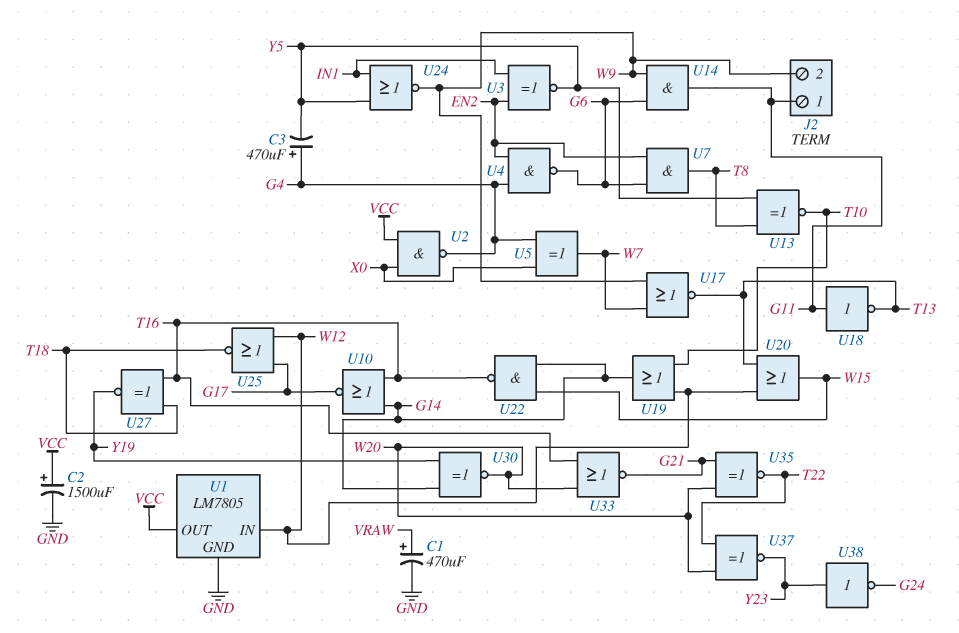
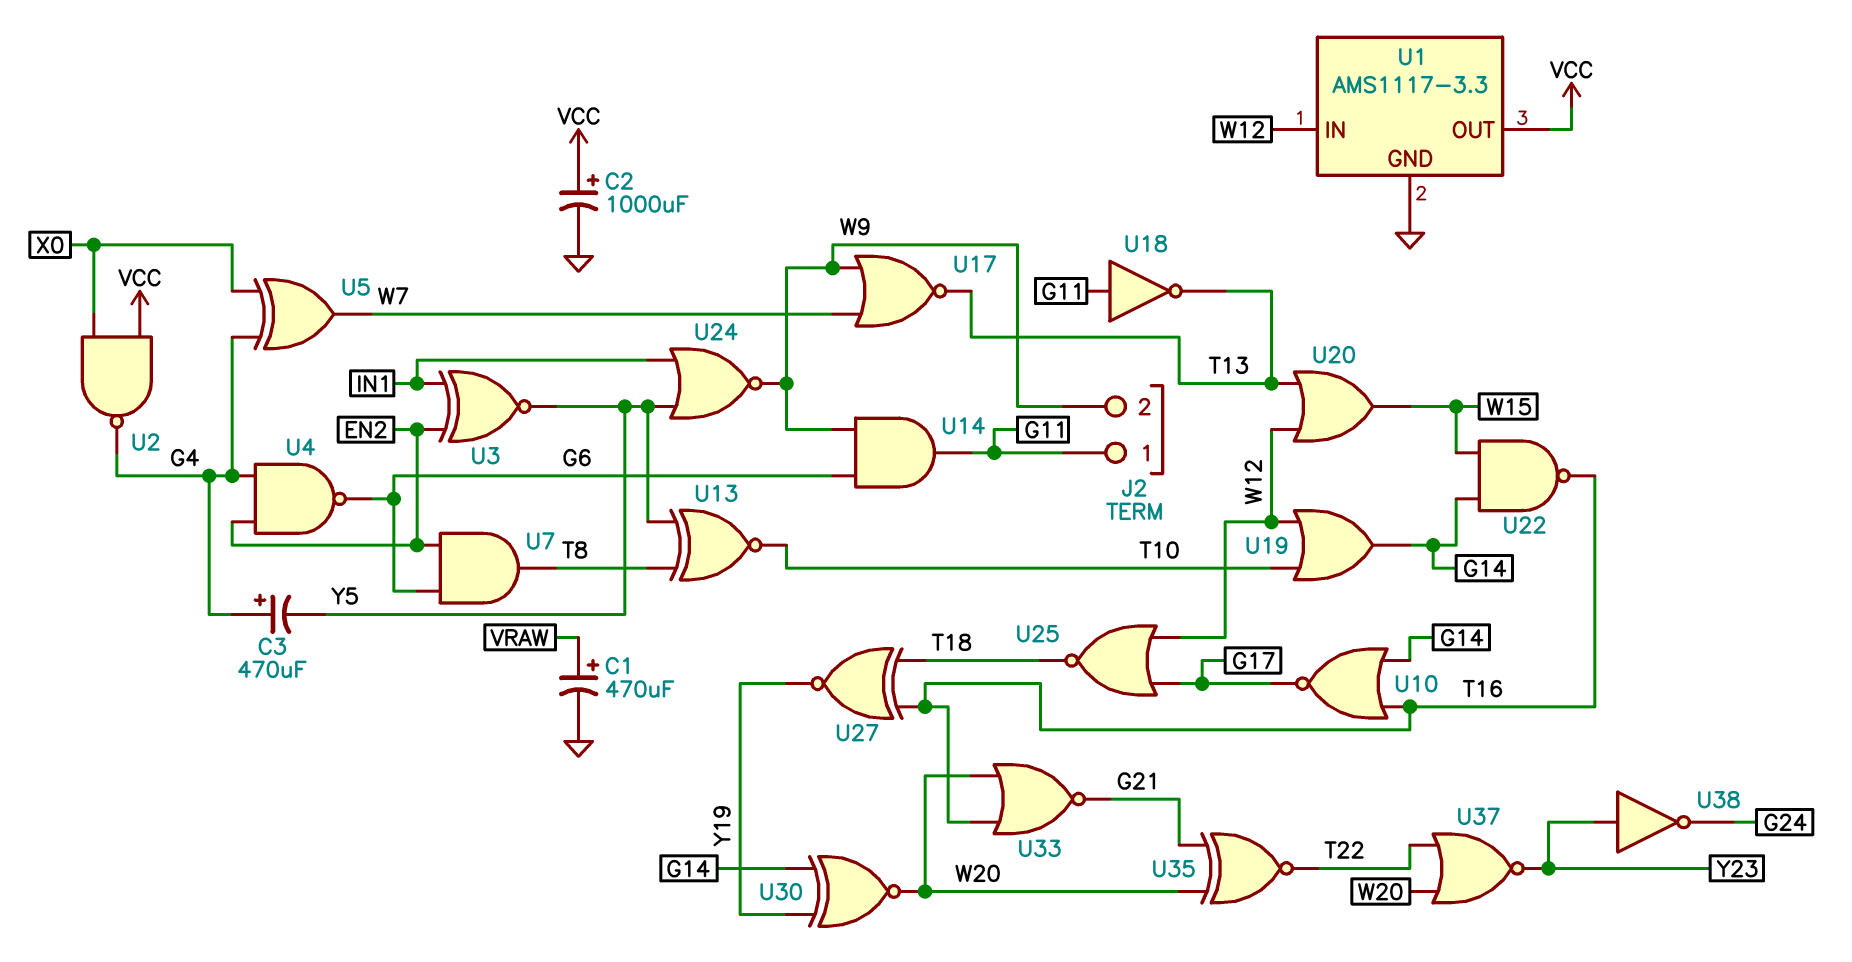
C2: 1500uF (plus VCC, minus GND) -> 1000uF (plus VCC, minus GND)
U1: LM7805 -> AMS1117-3.3
U37: XNOR (in T22, in W20, out Y23) -> NOR (in T22, in W20, out Y23)

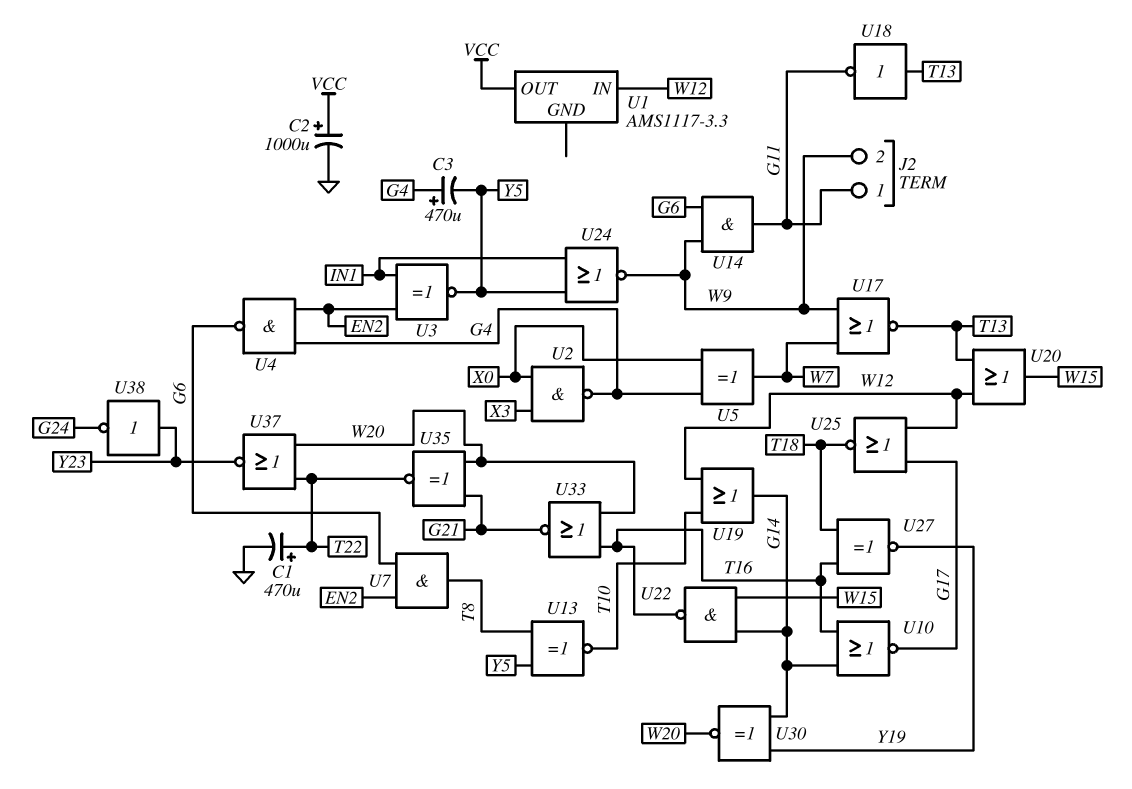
C1: 470uF (plus VRAW, minus GND) -> 470uF (plus T22, minus GND)
U1 pin GND: GND -> none
U2: NAND (in VCC, in X0, out G4) -> NAND (in X0, in X3, out G4)
U18: NOT (in G11, out T13) -> NOT (in T13, out G11)

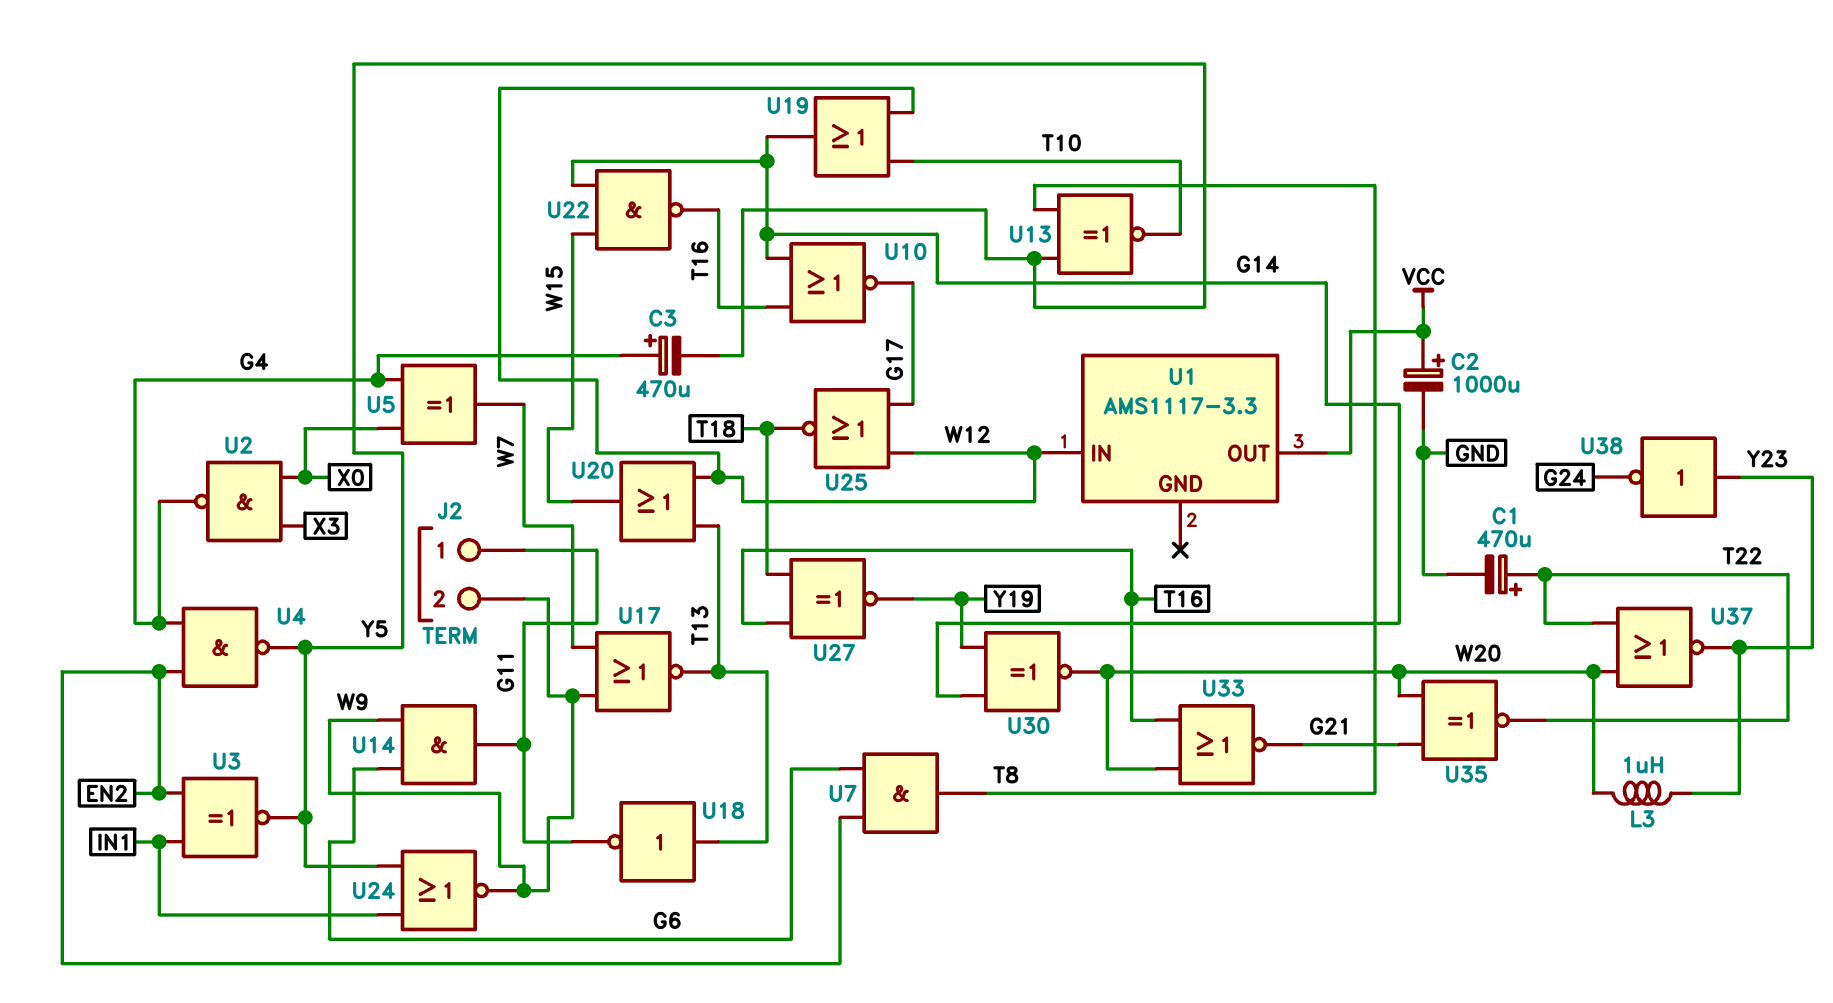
L3: none -> 1uH (W20, Y23)
U4: NAND (in EN2, in G4, out G6) -> NAND (in EN2, in G4, out Y5)

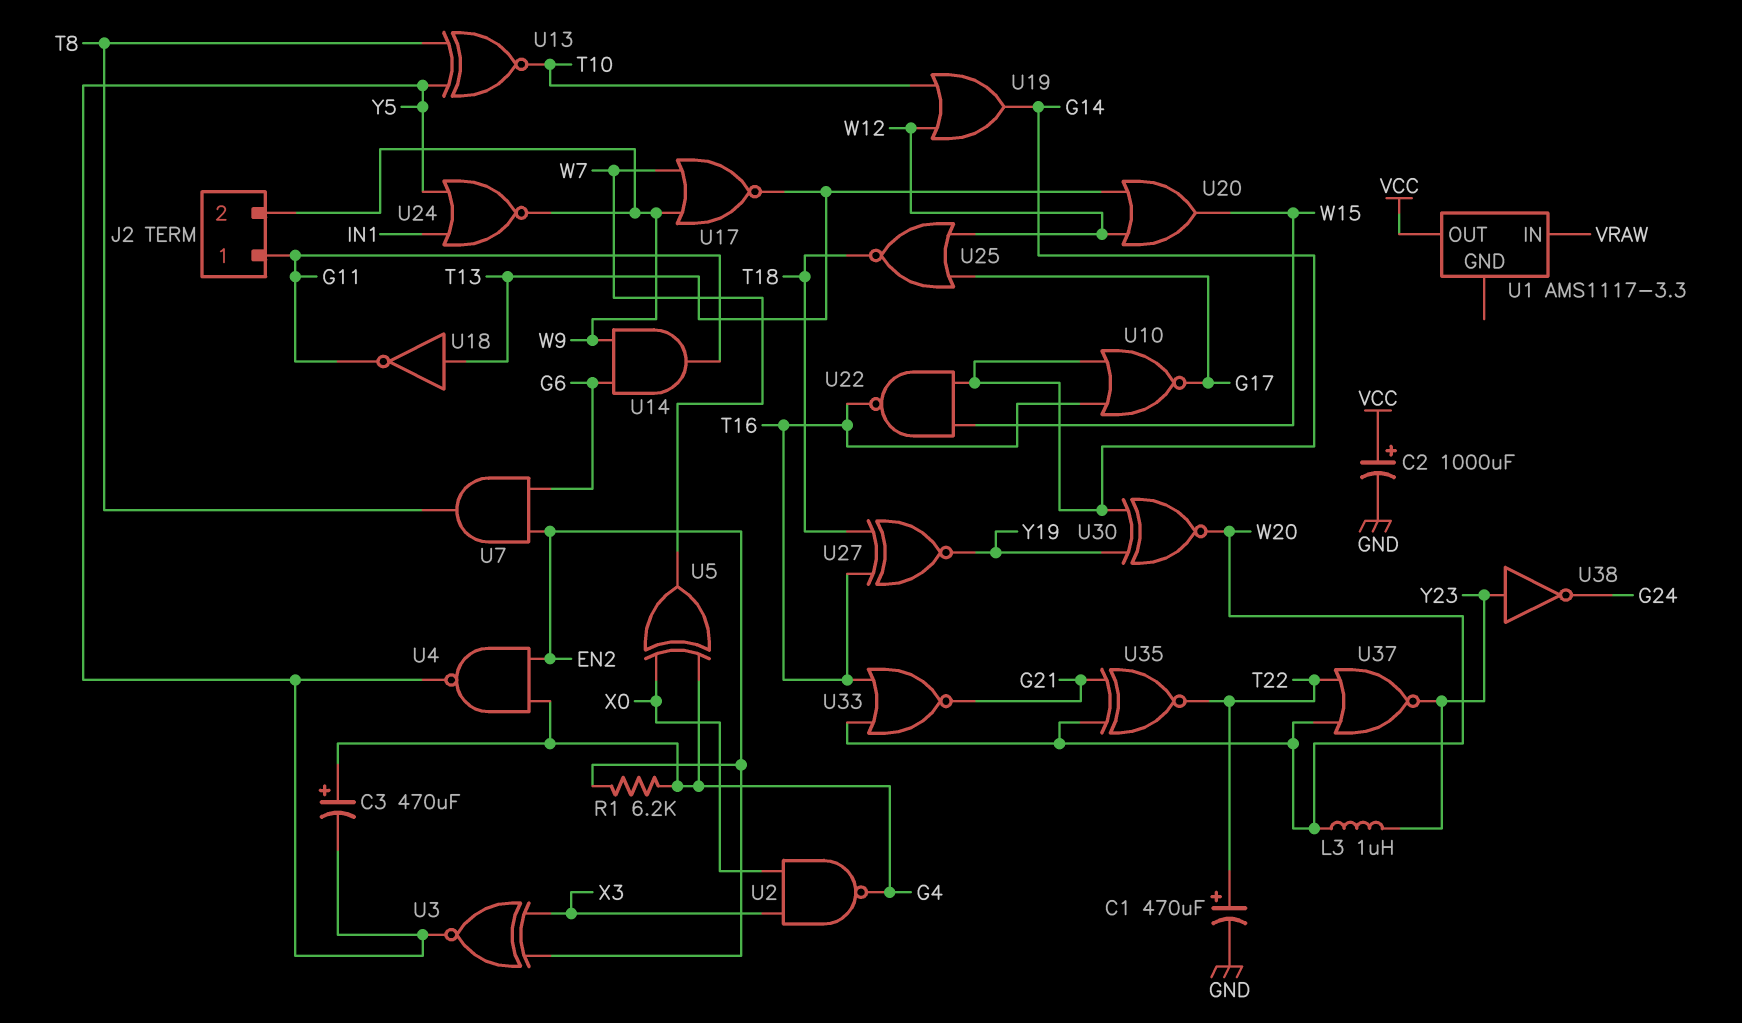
R1: none -> 6.2k (EN2, G4)
U1 pin IN: W12 -> VRAW
U3: XNOR (in EN2, in IN1, out Y5) -> XNOR (in EN2, in X3, out Y5)

